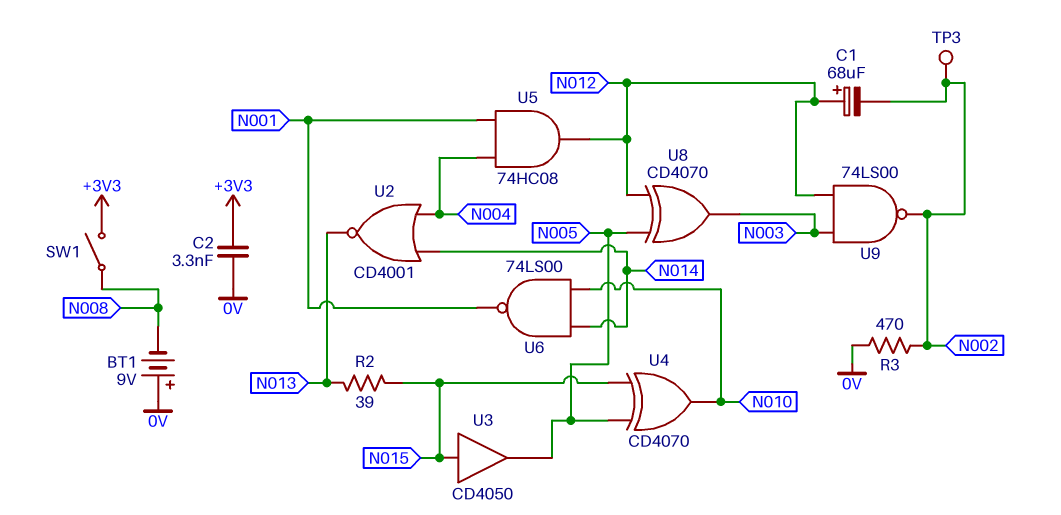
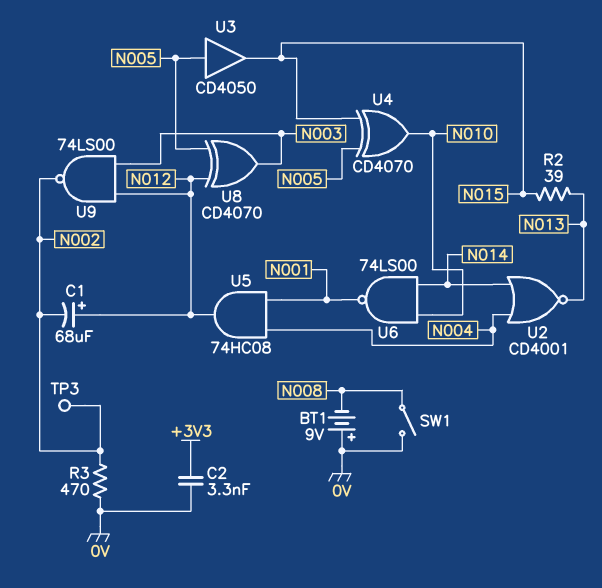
SW1: switch (+3V3, N008) -> switch (0V, N008)
U3: buffer CD4050 (in N015, out N005) -> buffer CD4050 (in N005, out N015)

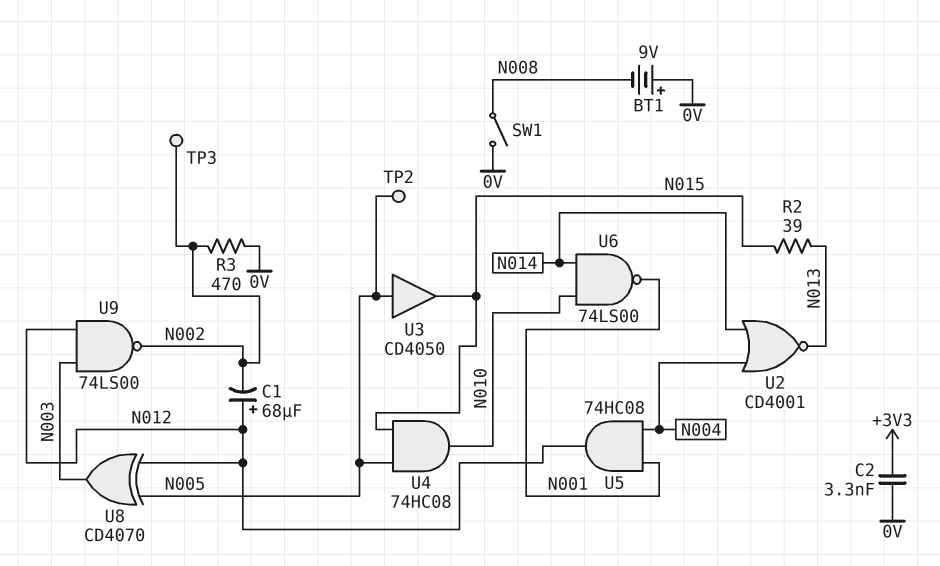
TP2: none -> test point (N005)
U4: XOR CD4070 (in N005, in N015, out N010) -> AND 74HC08 (in N005, in N015, out N010)

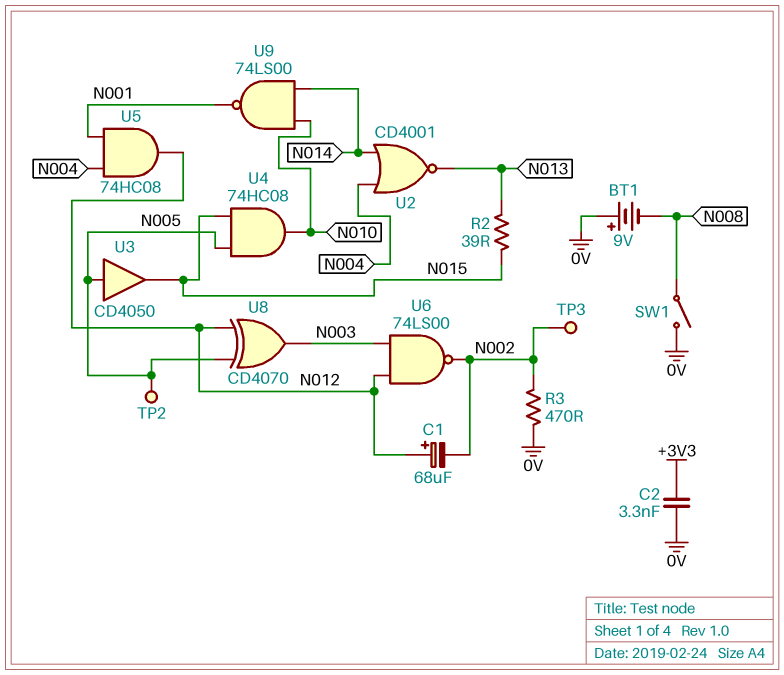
U6: NAND 74LS00 (in N010, in N014, out N001) -> NAND 74LS00 (in N003, in N012, out N002)
U9: NAND 74LS00 (in N003, in N012, out N002) -> NAND 74LS00 (in N010, in N014, out N001)

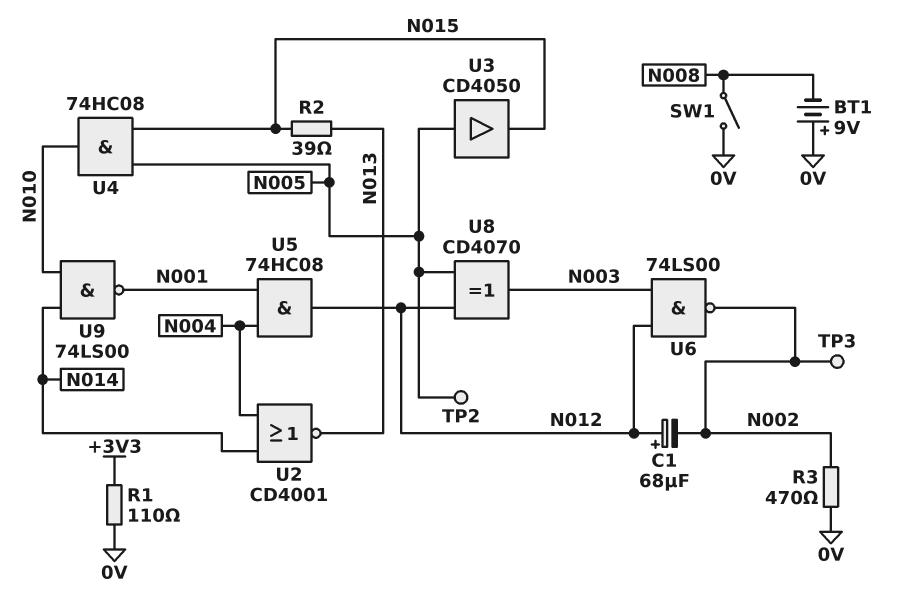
C2: 3.3nF (+3V3, 0V) -> none
R1: none -> 110 (+3V3, 0V)

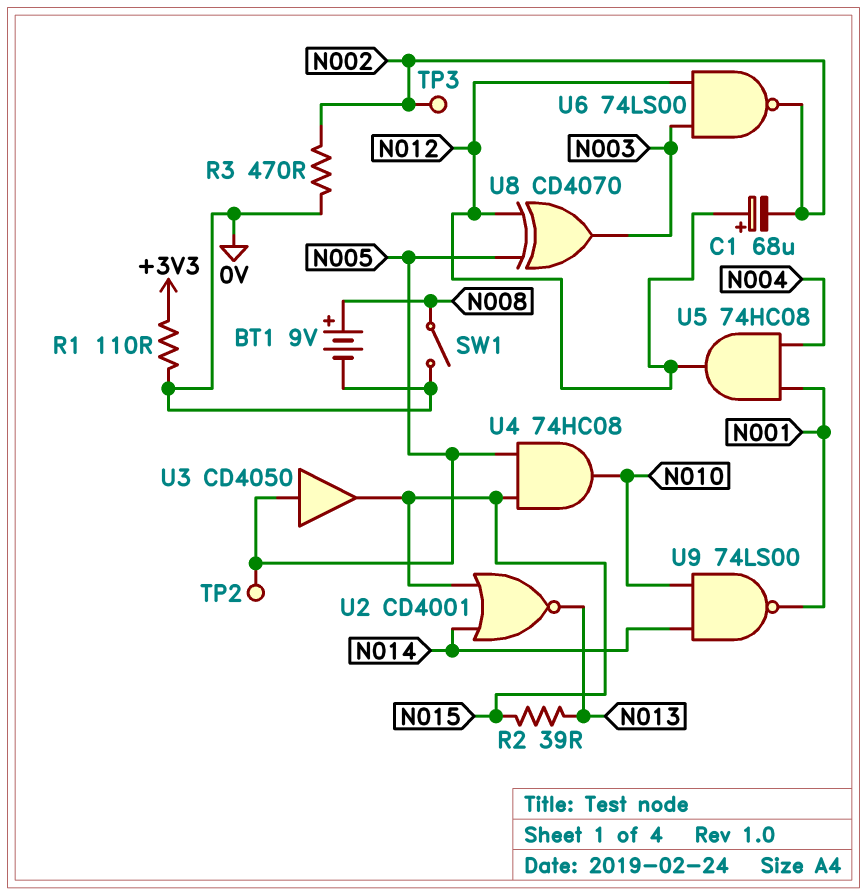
BT1: 9V (plus 0V, minus N008) -> 9V (plus N008, minus 0V)
U2: NOR CD4001 (in N004, in N014, out N013) -> NOR CD4001 (in N014, in N015, out N013)

